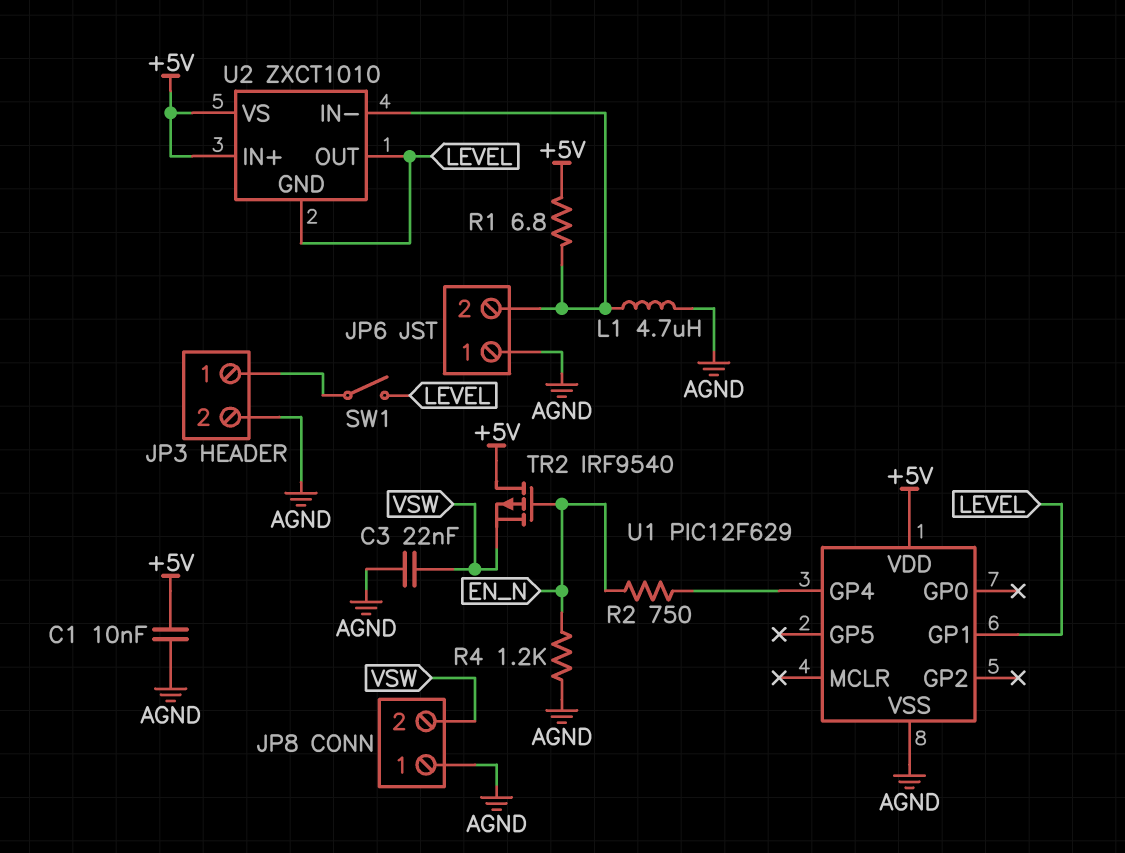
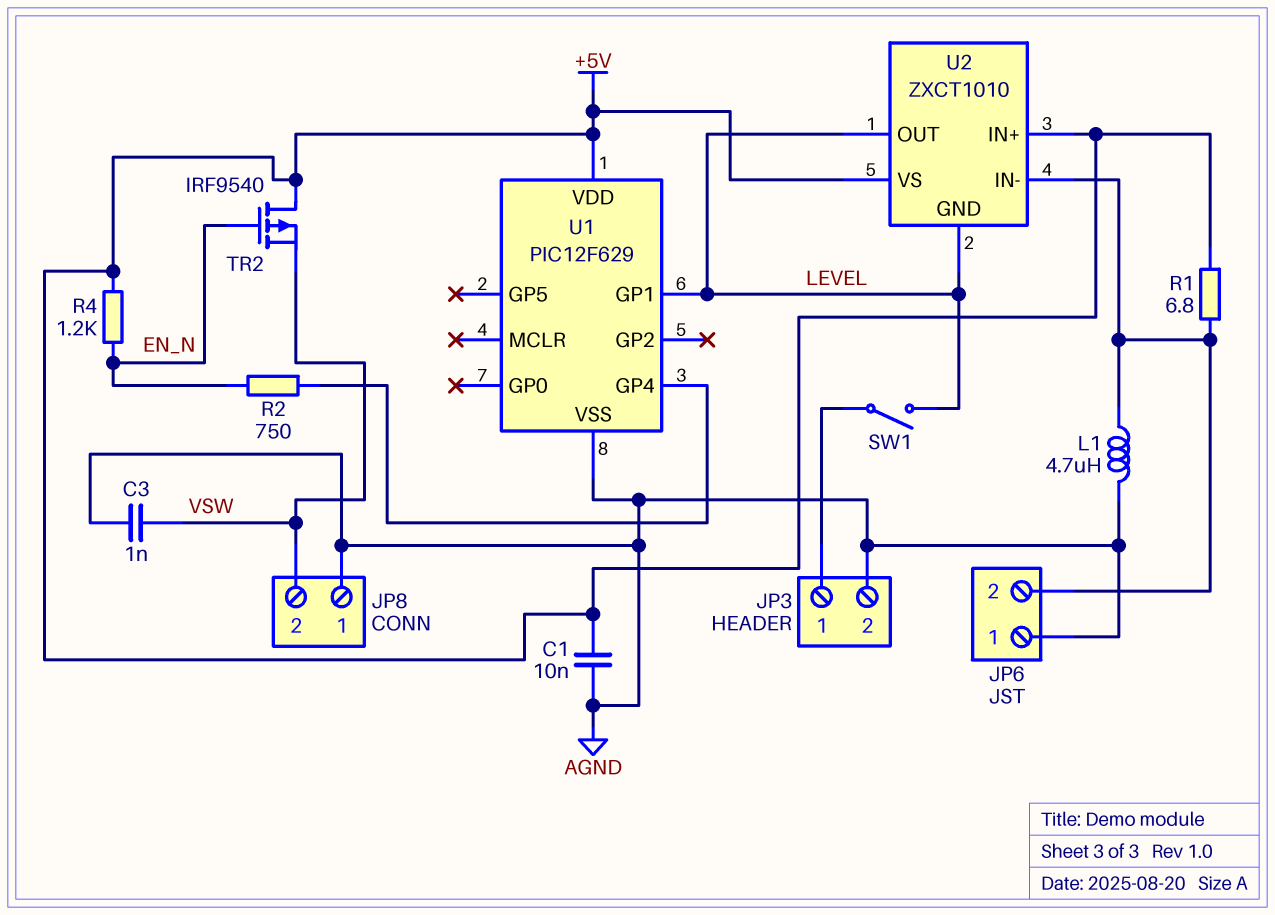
C3: 22nF (AGND, VSW) -> 1nF (AGND, VSW)
R4: 1.2k (AGND, EN_N) -> 1.2k (+5V, EN_N)

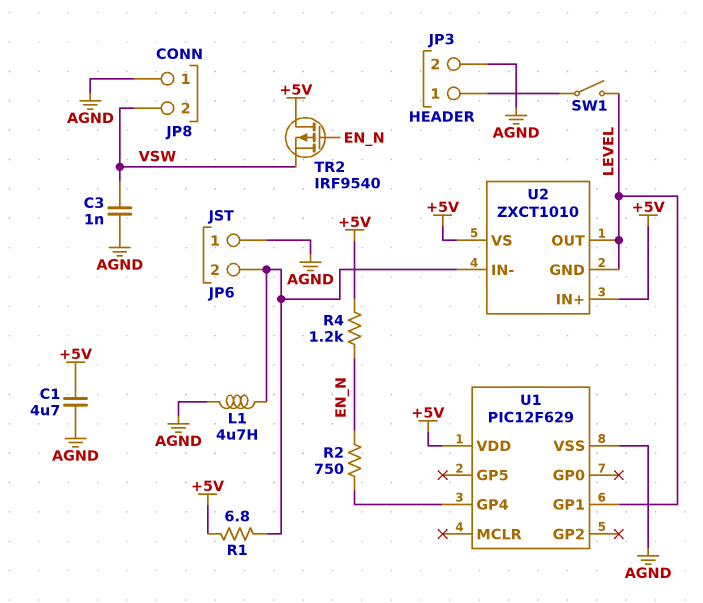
C1: 10nF (+5V, AGND) -> 4.7uF (+5V, AGND)

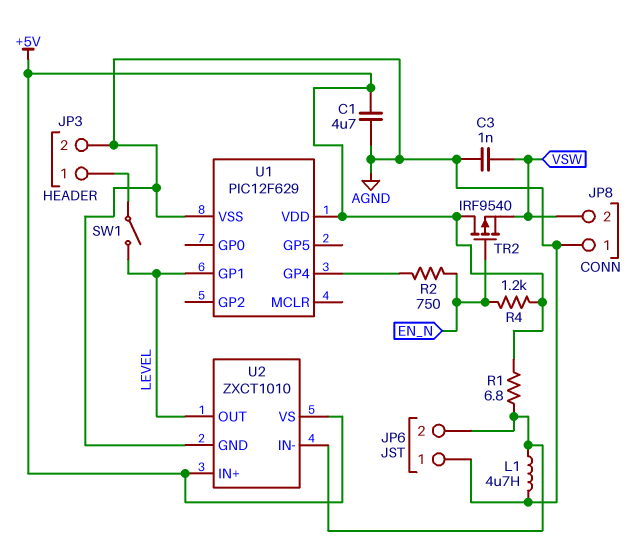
U2 pin GND: LEVEL -> AGND

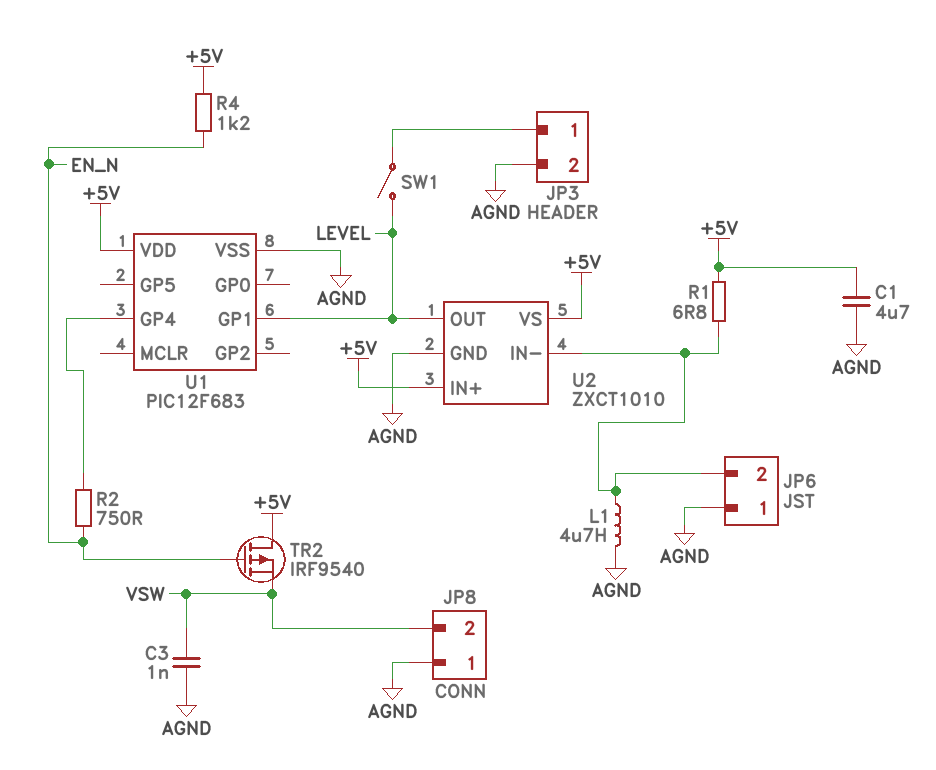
U1: PIC12F629 -> PIC12F683

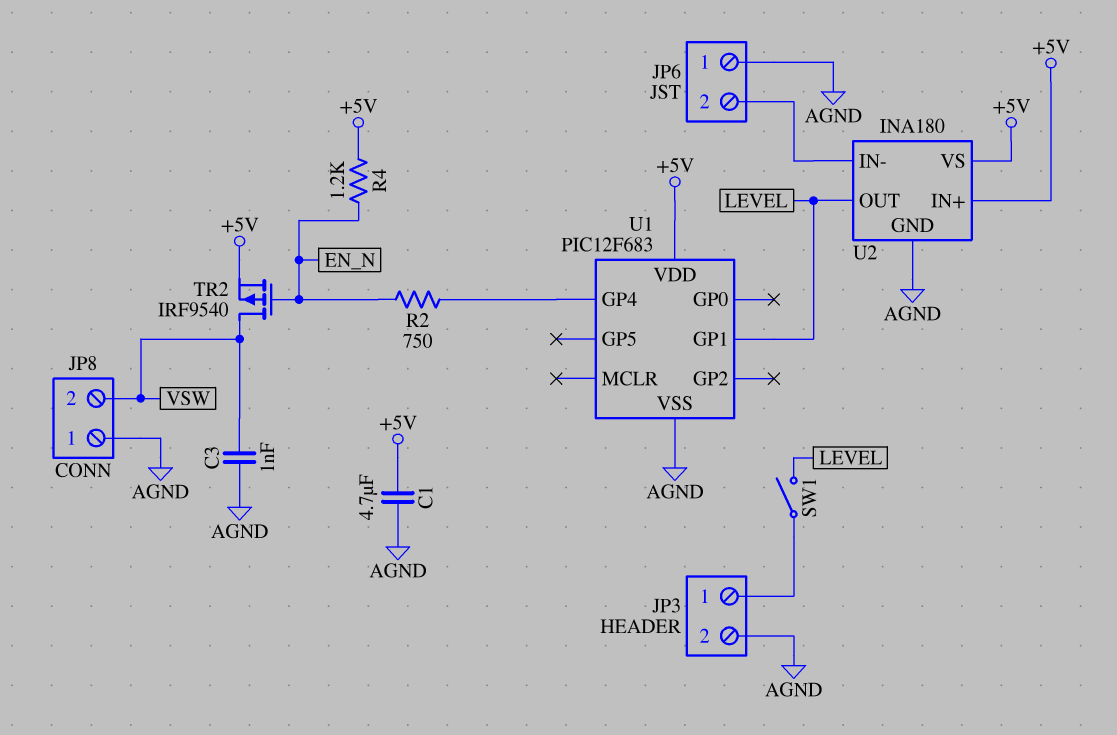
L1: 4.7uH (AGND, JP6/2) -> none
R1: 6.8 (+5V, JP6/2) -> none
TR2: PMOS IRF9540 (G EN_N, D +5V, S VSW) -> PMOS IRF9540 (G EN_N, D VSW, S +5V)
U2: ZXCT1010 -> INA180

